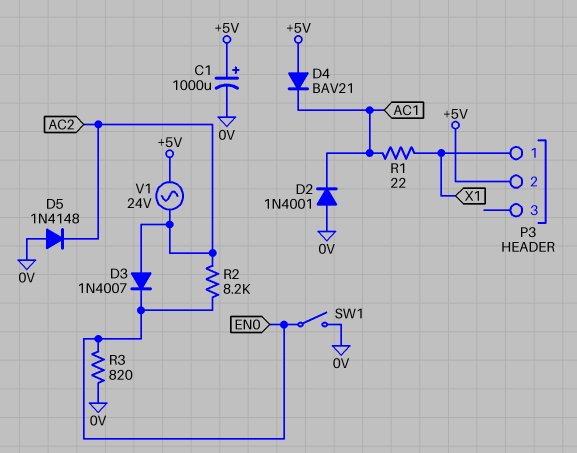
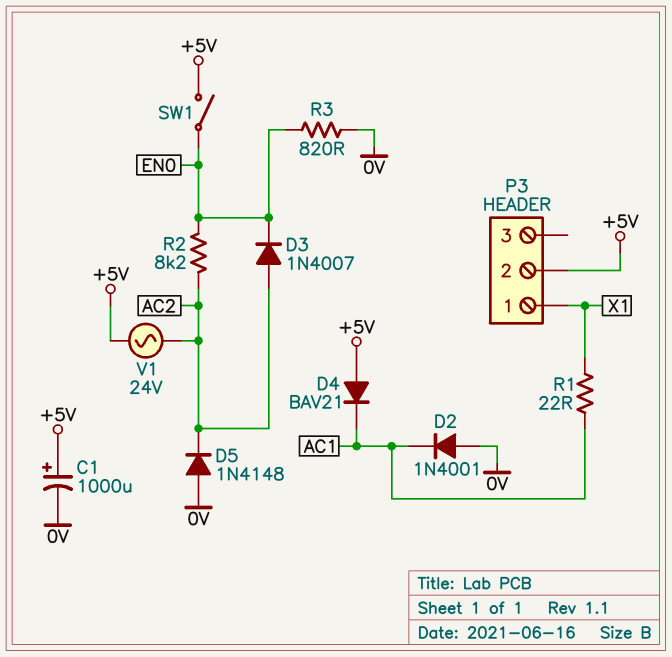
SW1: switch (0V, EN0) -> switch (+5V, EN0)

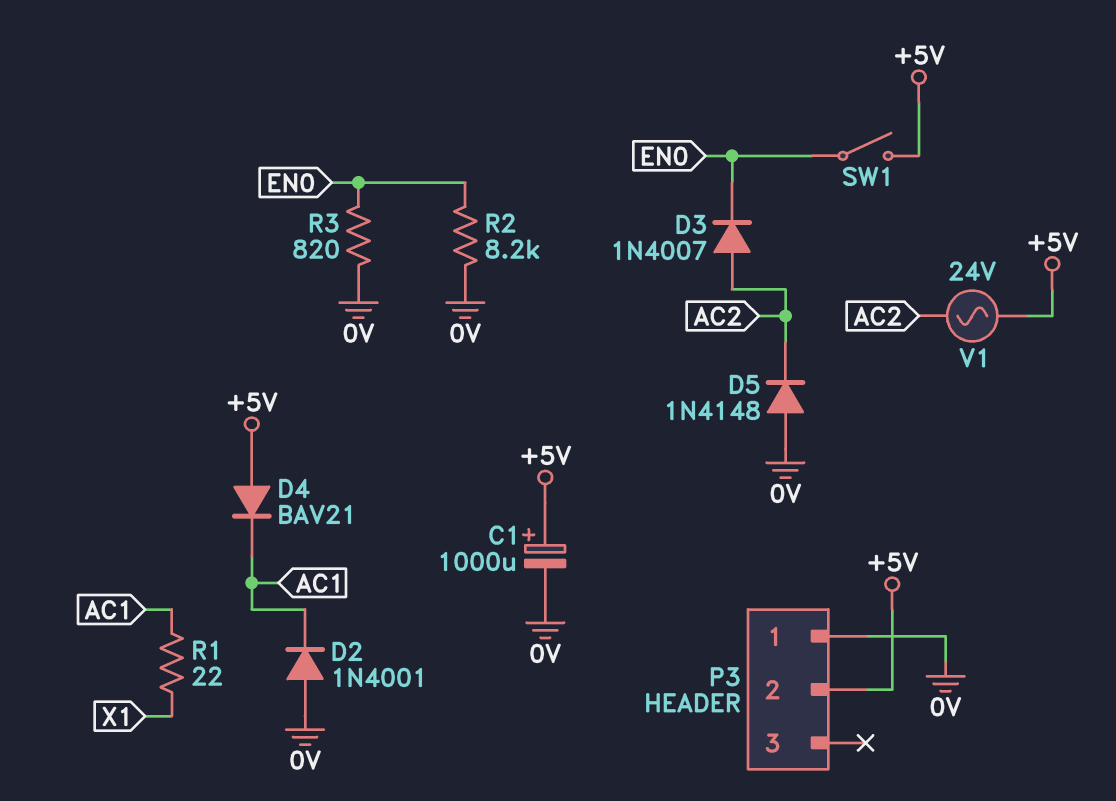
P3 pin 1: X1 -> 0V
R2: 8.2k (AC2, EN0) -> 8.2k (0V, EN0)

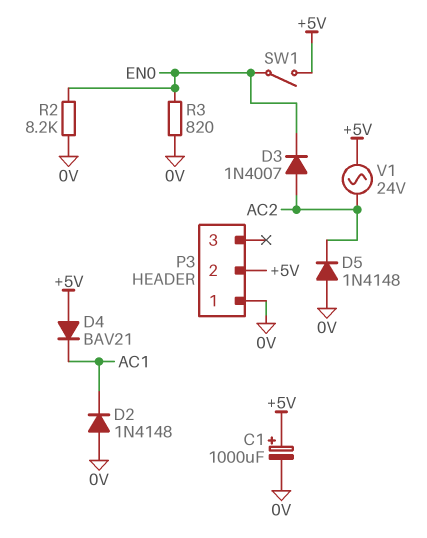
D2: diode 1N4001 (A 0V, K AC1) -> diode 1N4148 (A 0V, K AC1)
R1: 22 (AC1, X1) -> none

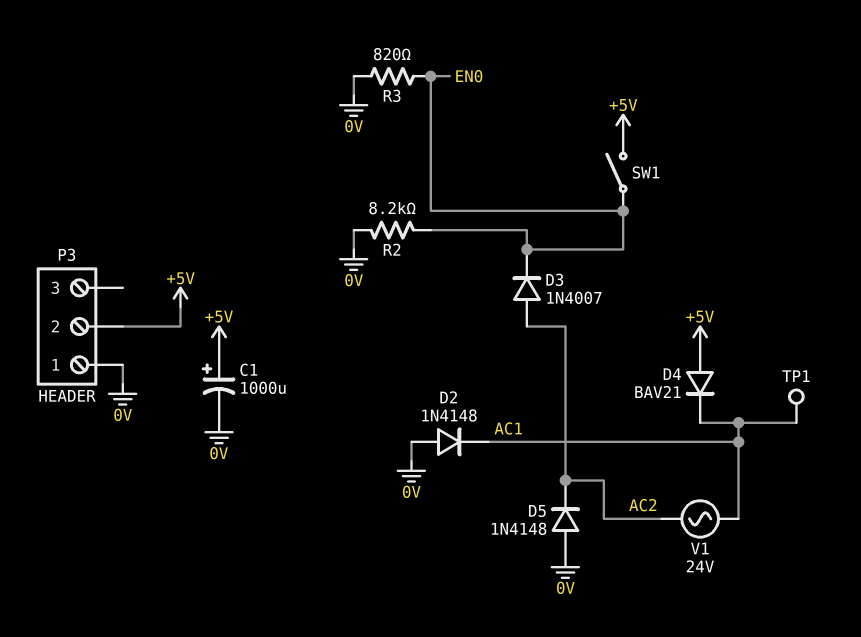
TP1: none -> test point (AC1)
V1: AC 24V (+5V, AC2) -> AC 24V (AC1, AC2)

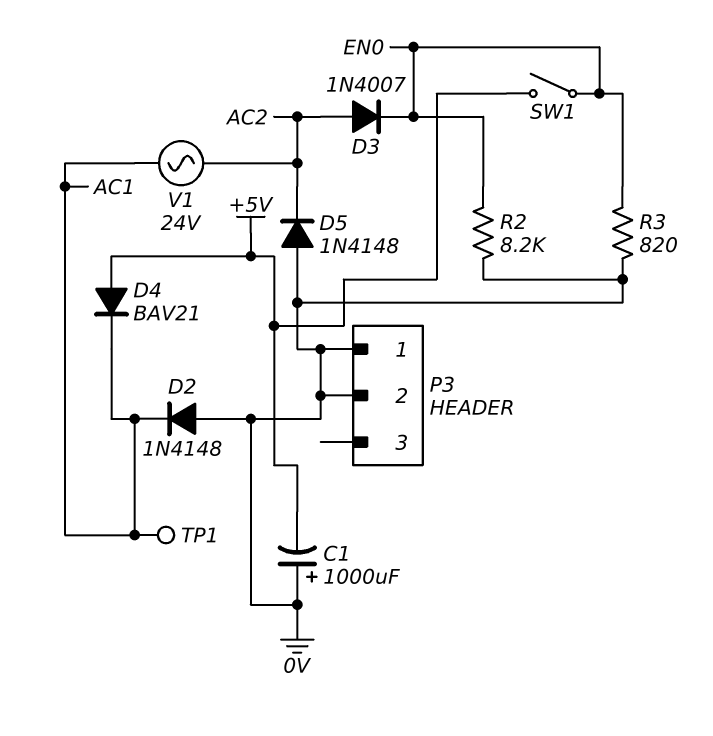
C1: 1000uF (plus +5V, minus 0V) -> 1000uF (plus 0V, minus +5V)
P3 pin 2: +5V -> 0V

